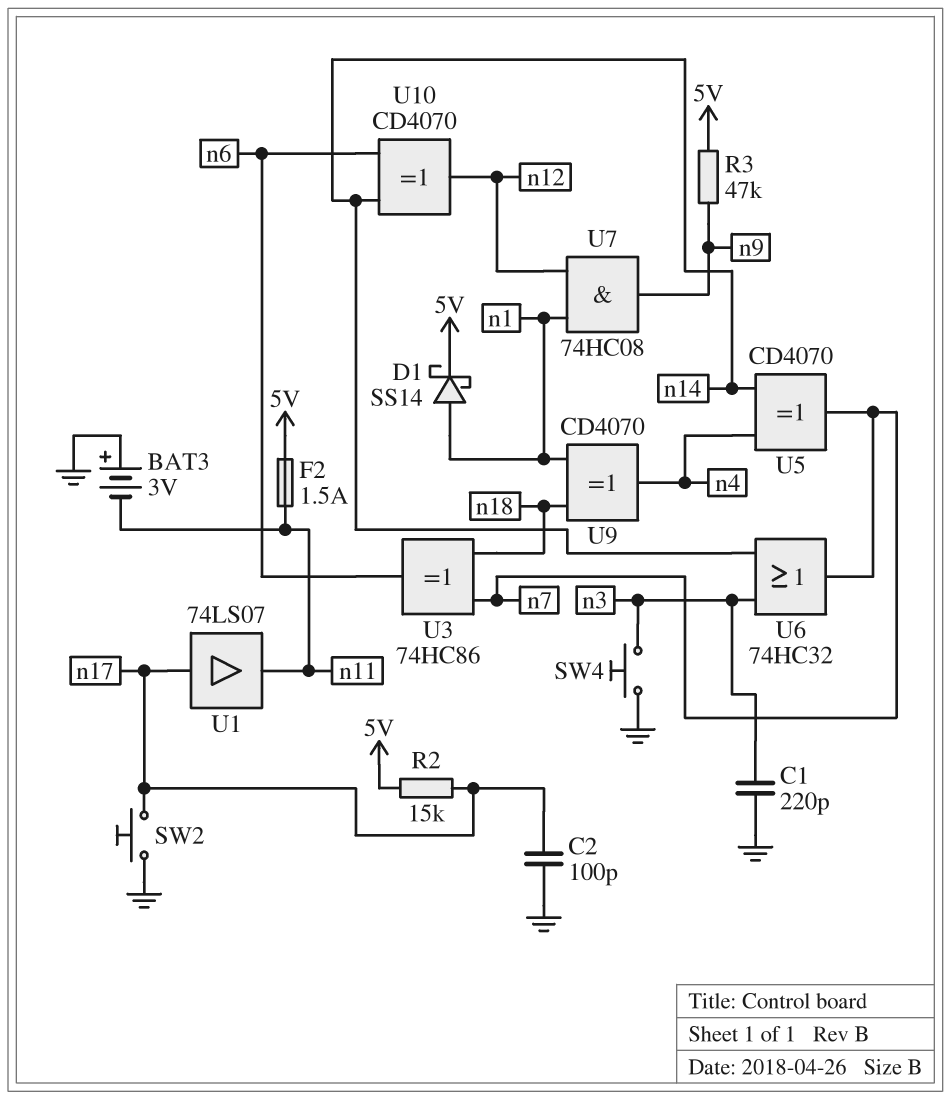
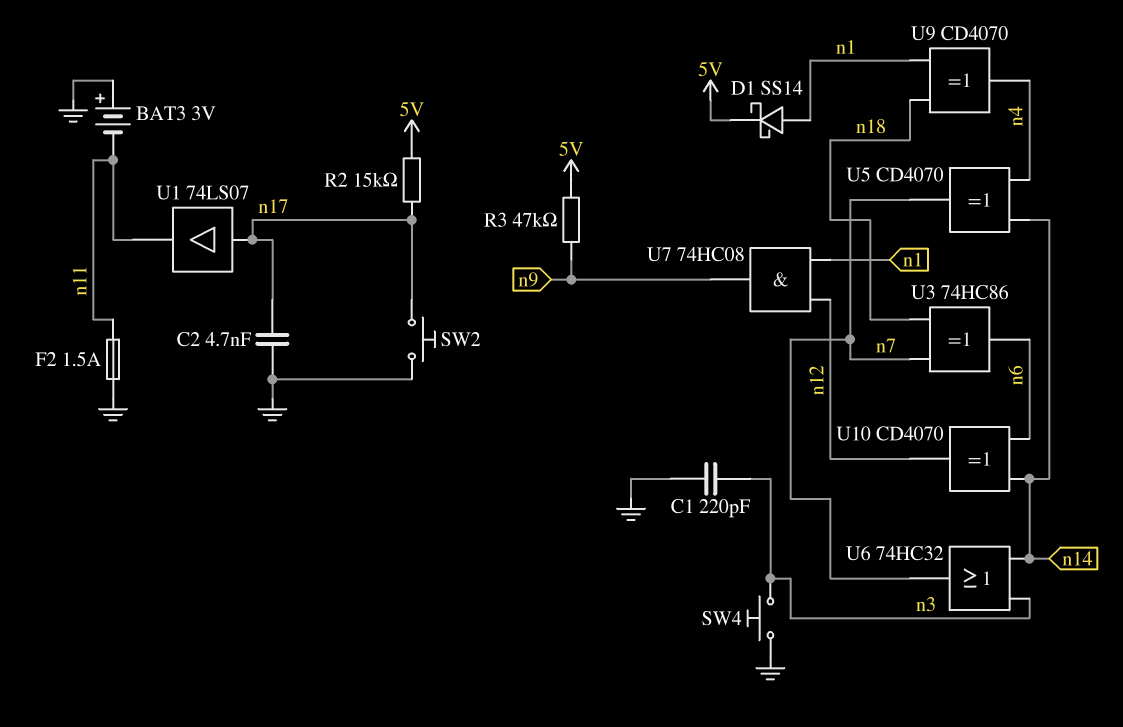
C2: 100pF (GND, n17) -> 4.7nF (GND, n17)
F2: 1.5A (5V, n11) -> 1.5A (GND, n11)

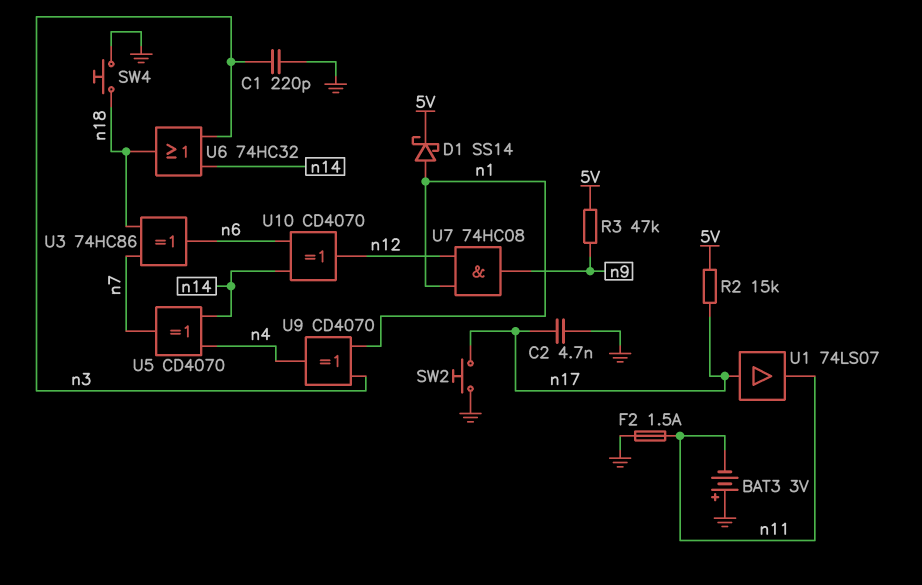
SW4: button (GND, n3) -> button (GND, n18)
U6: OR 74HC32 (in n3, in n14, out n7) -> OR 74HC32 (in n3, in n14, out n18)
U9: XOR CD4070 (in n1, in n18, out n4) -> XOR CD4070 (in n1, in n3, out n4)

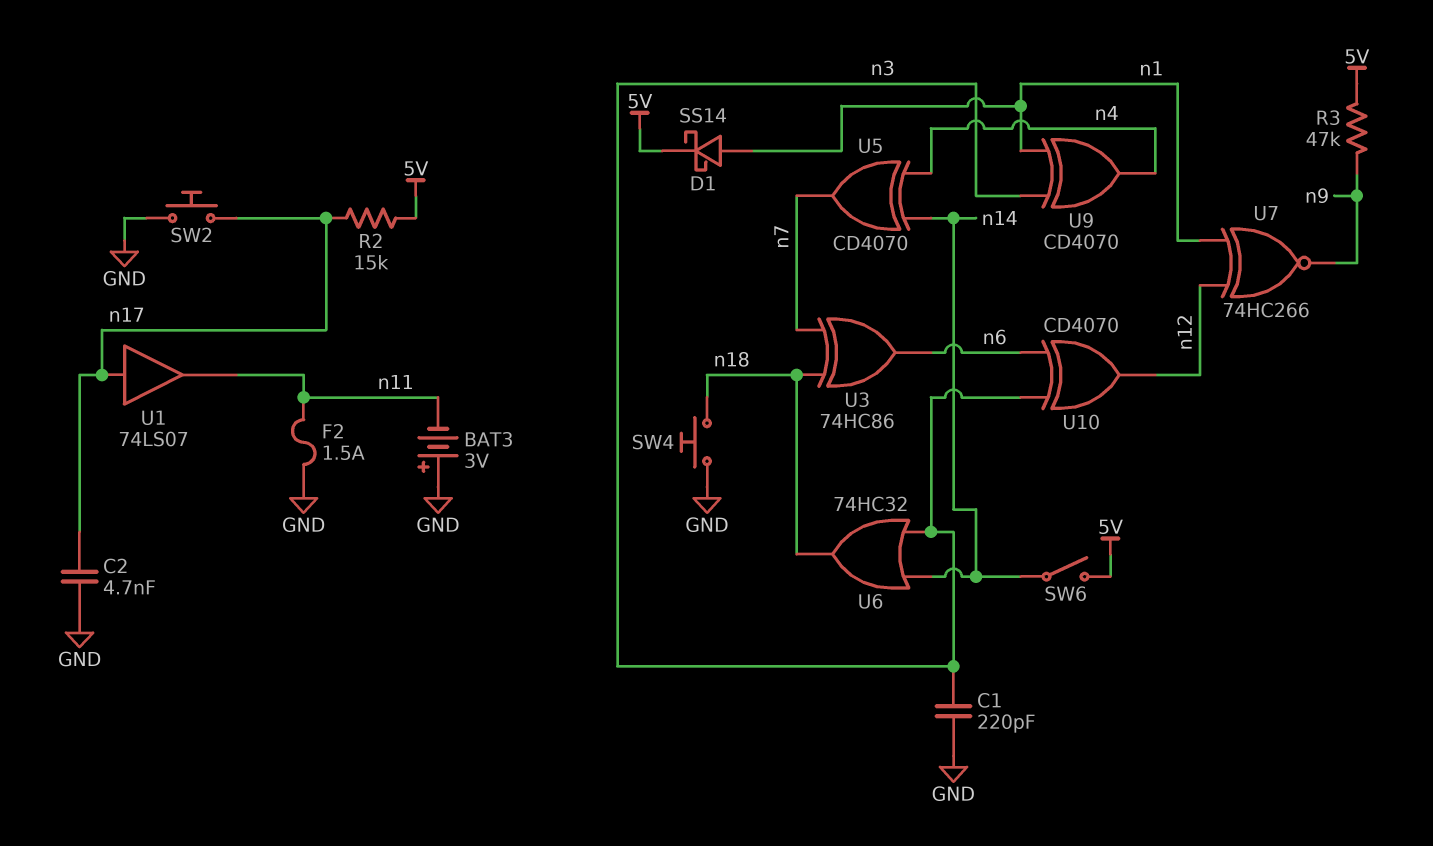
SW6: none -> switch (5V, n14)
U7: AND 74HC08 (in n1, in n12, out n9) -> XNOR 74HC266 (in n1, in n12, out n9)
U10: XOR CD4070 (in n6, in n14, out n12) -> XOR CD4070 (in n3, in n6, out n12)

